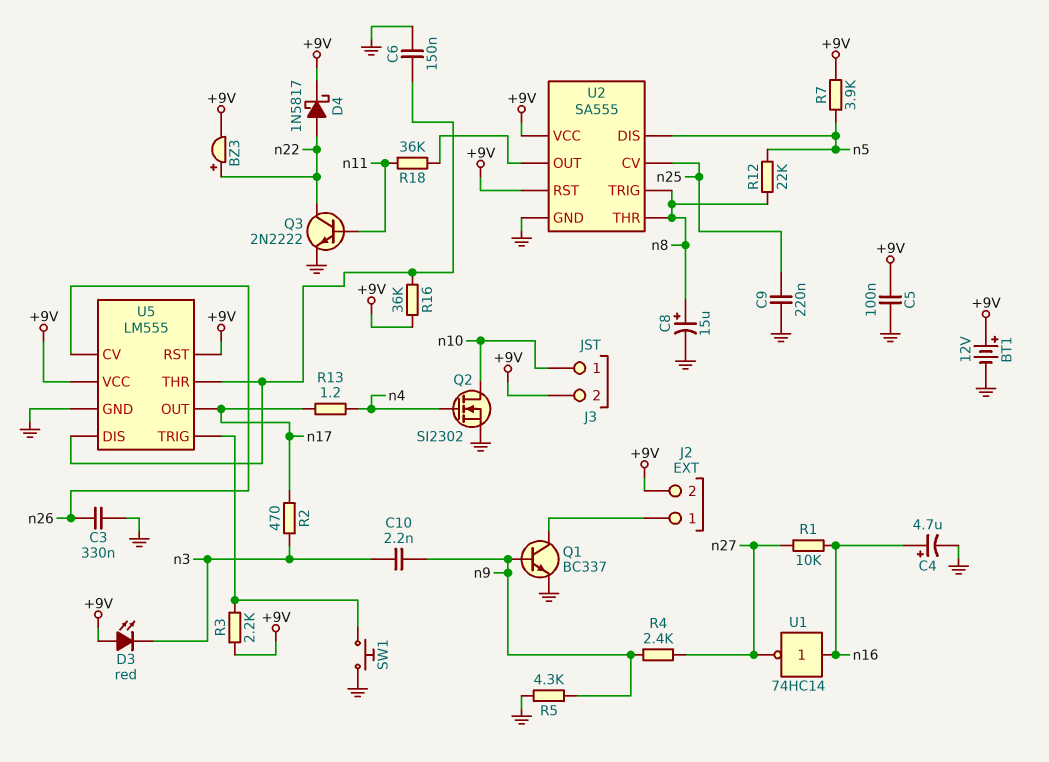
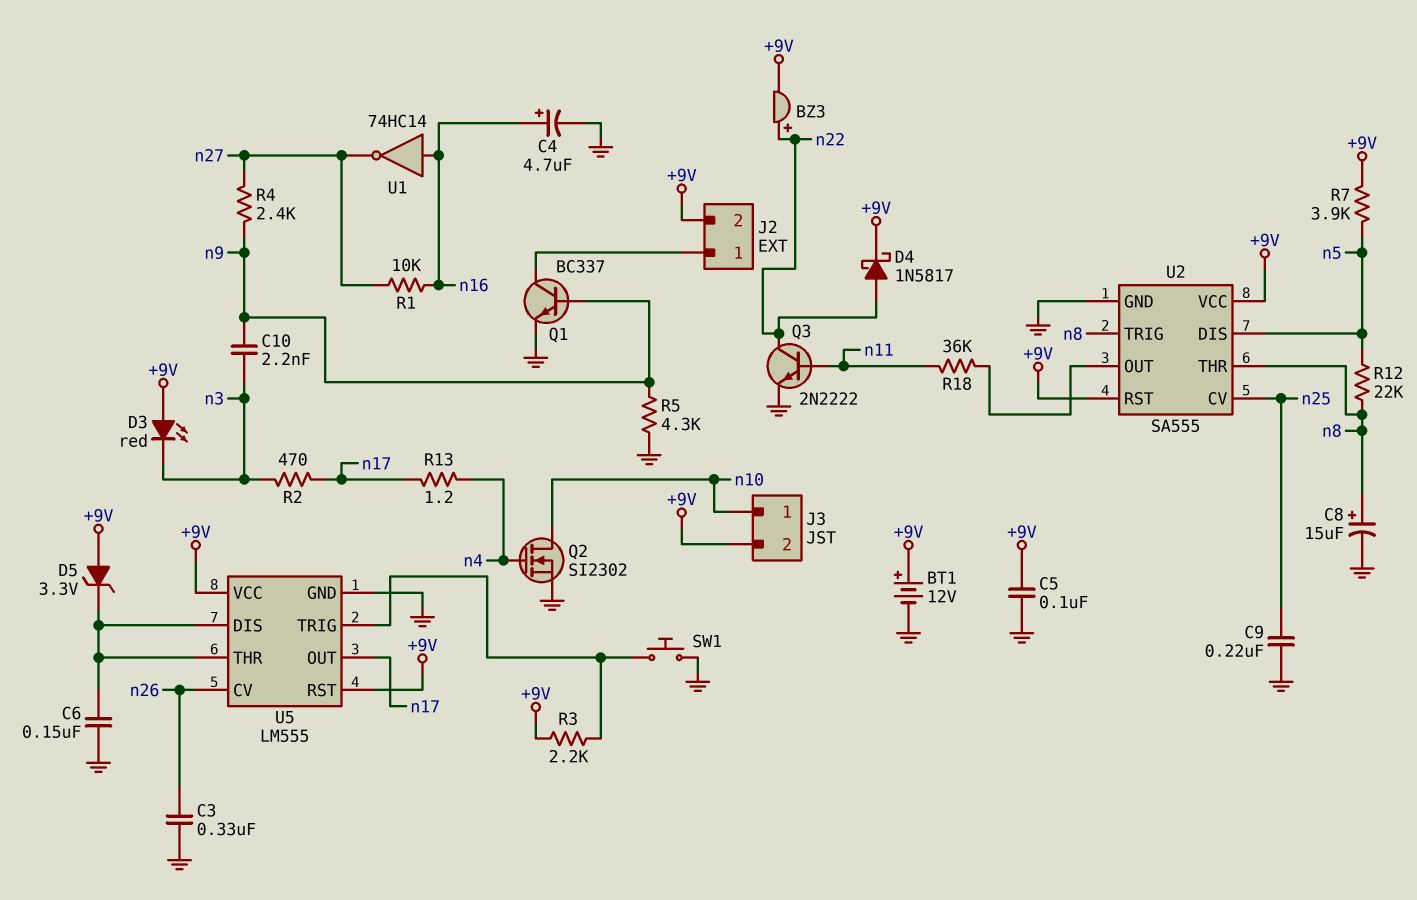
D5: none -> zener 3.3V (A +9V, K U5/DIS)
R16: 36k (+9V, U5/DIS) -> none

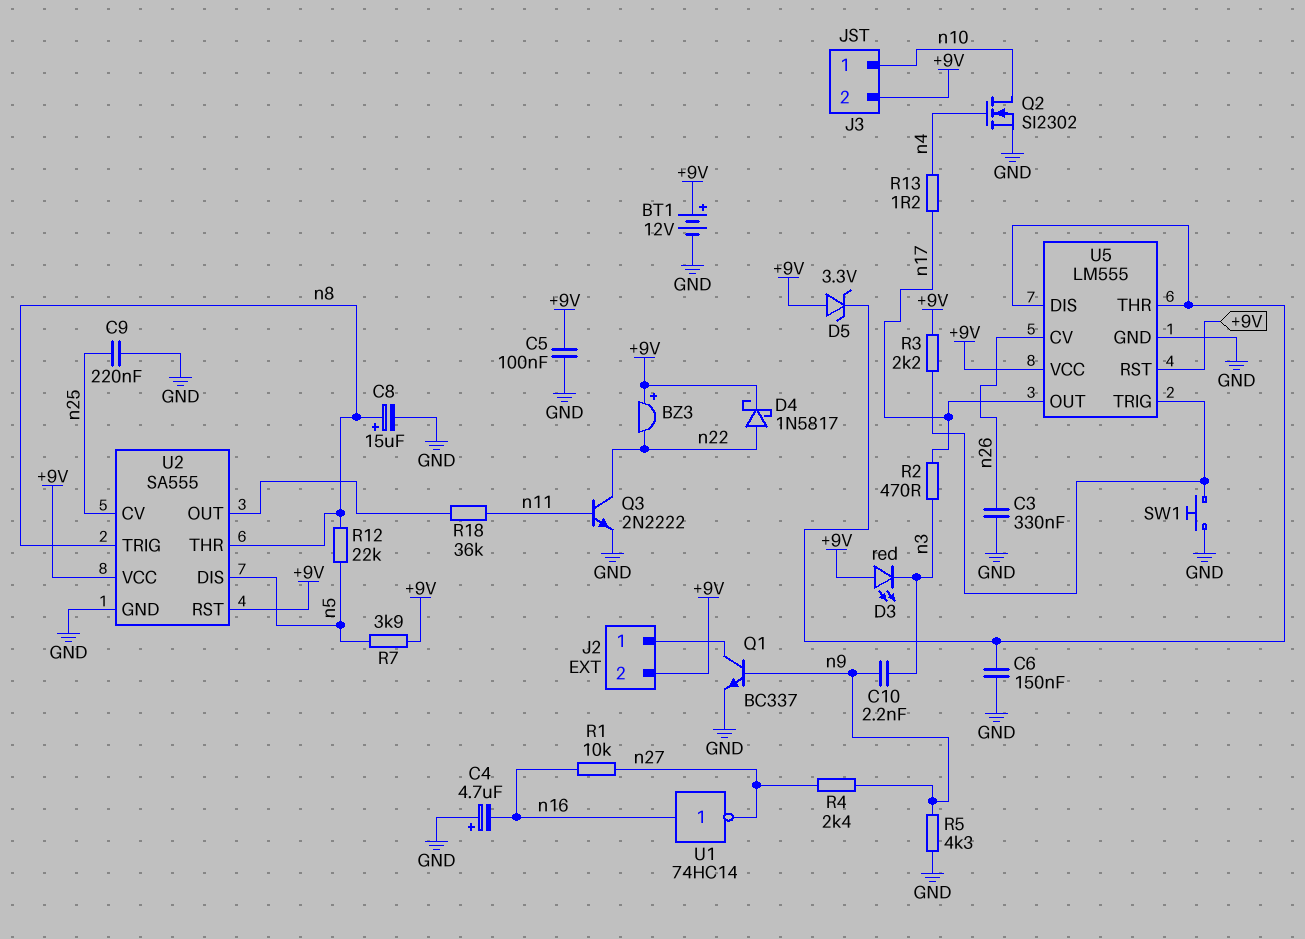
BZ3: buzzer (plus n22, minus +9V) -> buzzer (plus +9V, minus n22)
C4: 4.7uF (plus n16, minus GND) -> 4.7uF (plus GND, minus n16)

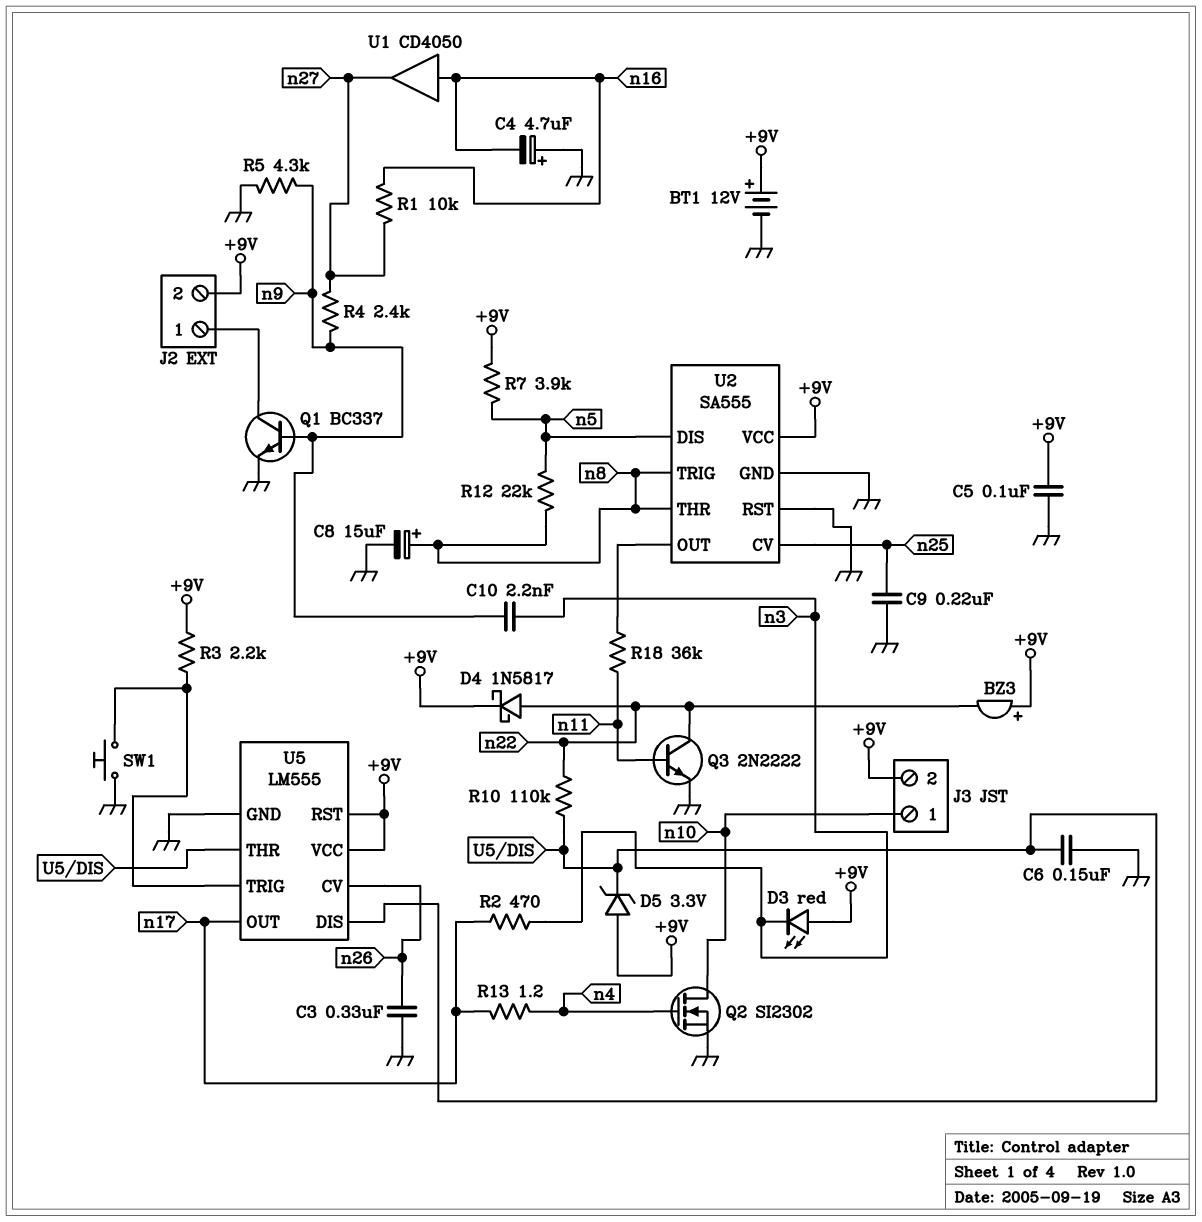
R10: none -> 110k (U5/DIS, n22)
U1: NOT 74HC14 (in n16, out n27) -> buffer CD4050 (in n16, out n27)
U2 pin RST: +9V -> GND

